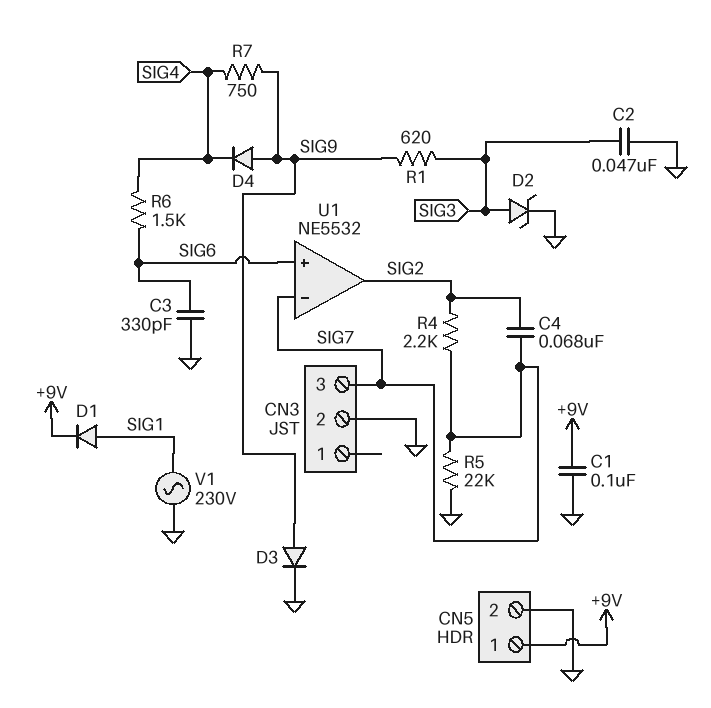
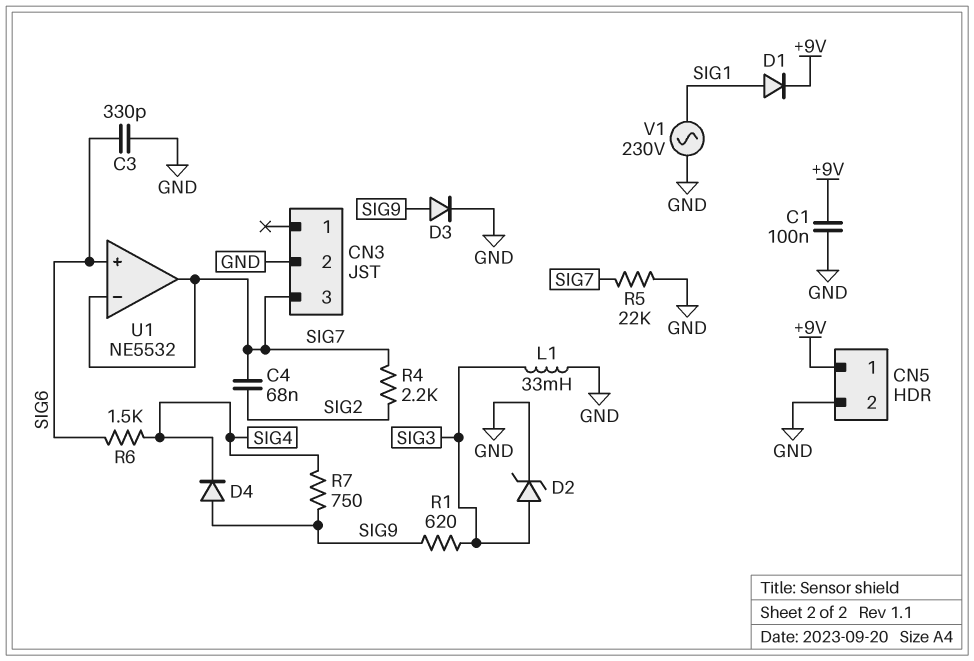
C2: 47nF (GND, SIG3) -> none
L1: none -> 33mH (GND, SIG3)
U1 pin out: SIG2 -> SIG7

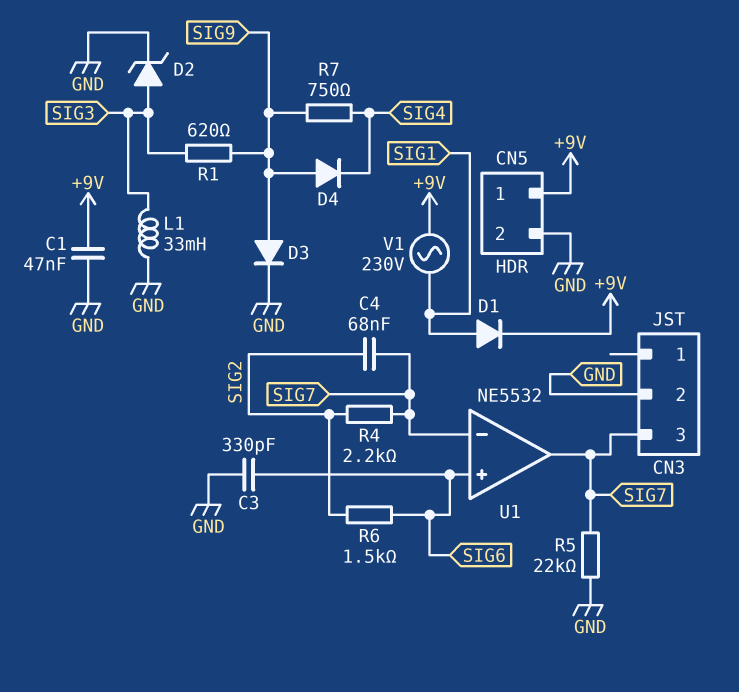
C1: 100nF (+9V, GND) -> 47nF (+9V, GND)
R6: 1.5k (SIG4, SIG6) -> 1.5k (SIG2, SIG6)
V1: AC 230V (GND, SIG1) -> AC 230V (+9V, SIG1)

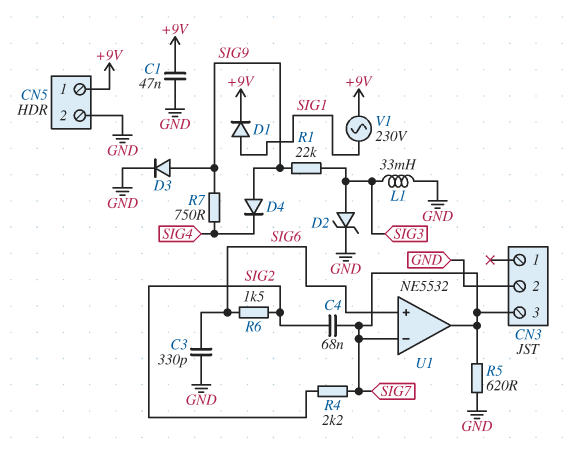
R1: 620 (SIG3, SIG9) -> 22k (SIG3, SIG9)
R5: 22k (GND, SIG7) -> 620 (GND, SIG7)

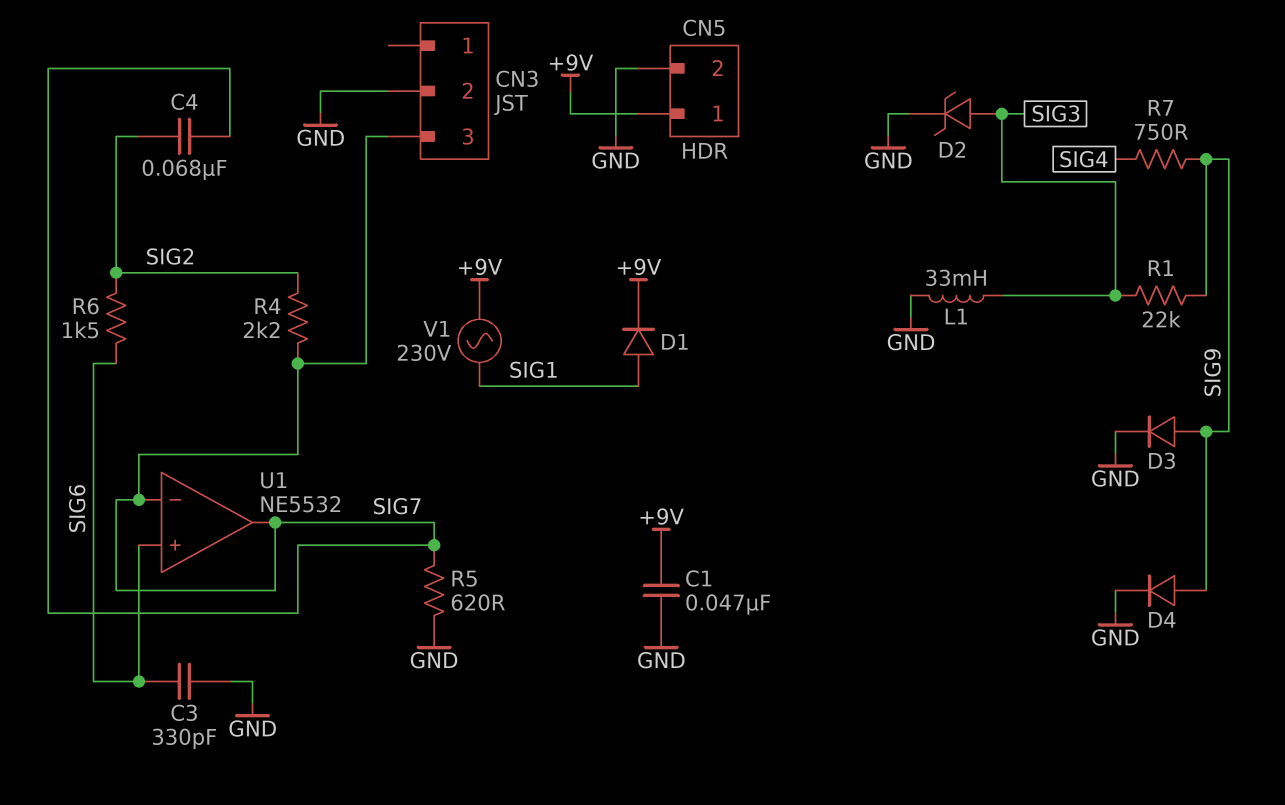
D4: diode (A SIG9, K SIG4) -> diode (A SIG9, K GND)

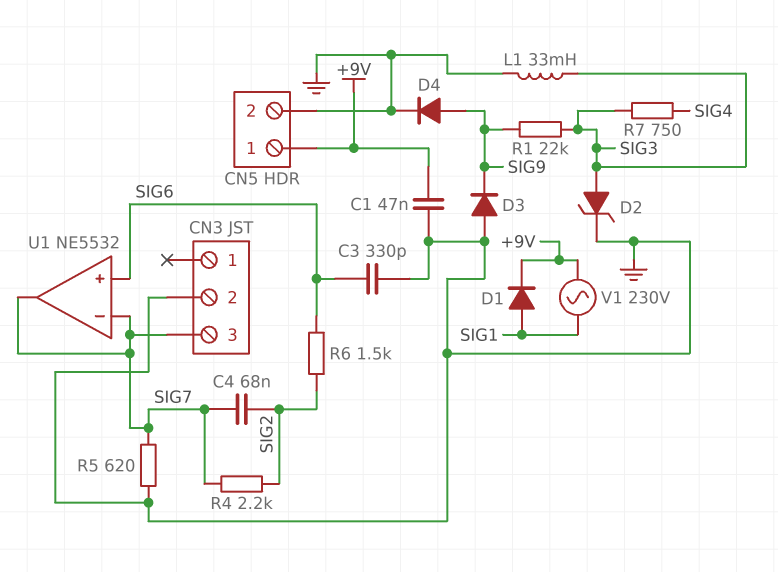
D3: diode (A SIG9, K GND) -> diode (A GND, K SIG9)
R7: 750 (SIG4, SIG9) -> 750 (SIG3, SIG4)

